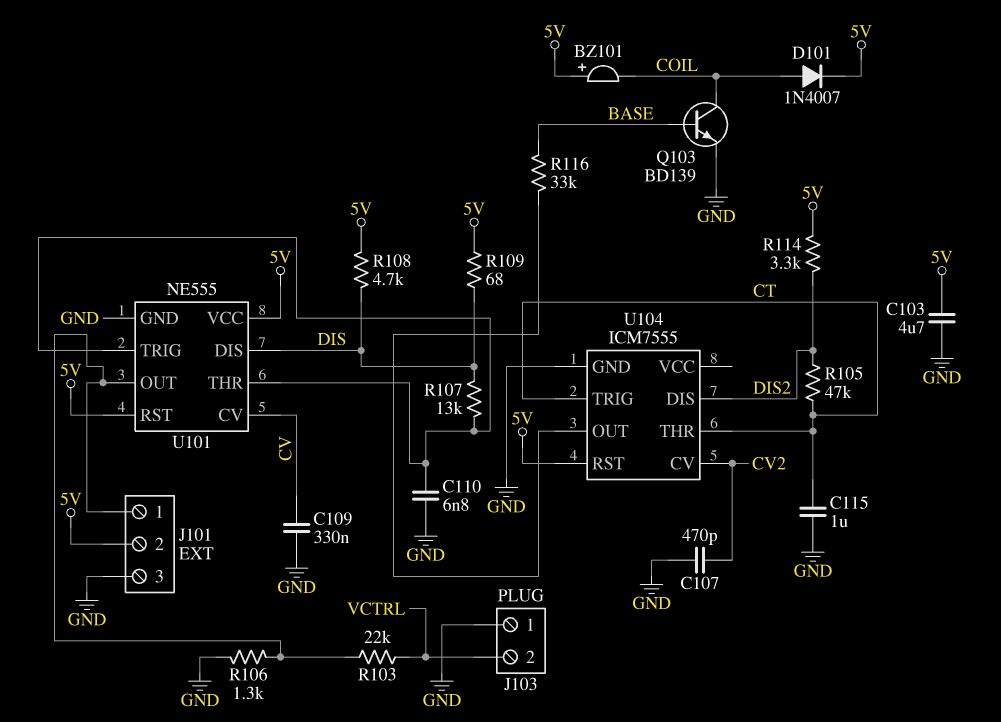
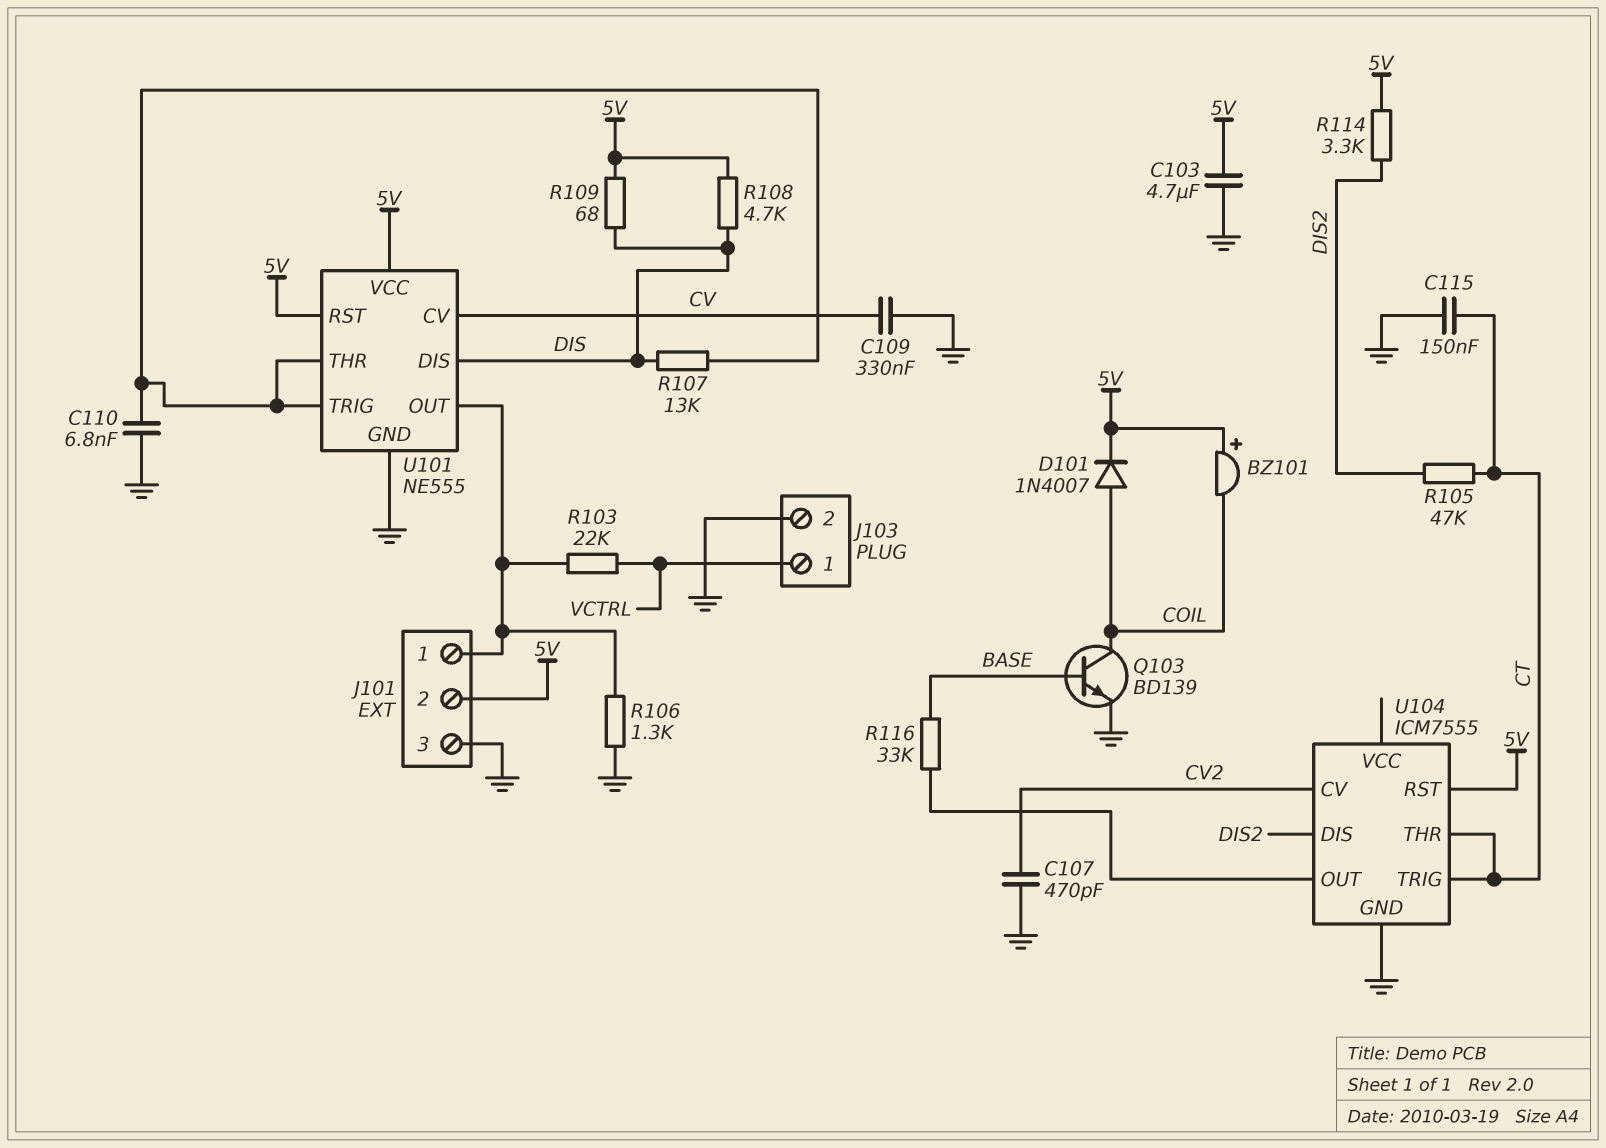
C115: 1uF (CT, GND) -> 150nF (CT, GND)
J103 pin 1: GND -> VCTRL
J103 pin 2: VCTRL -> GND

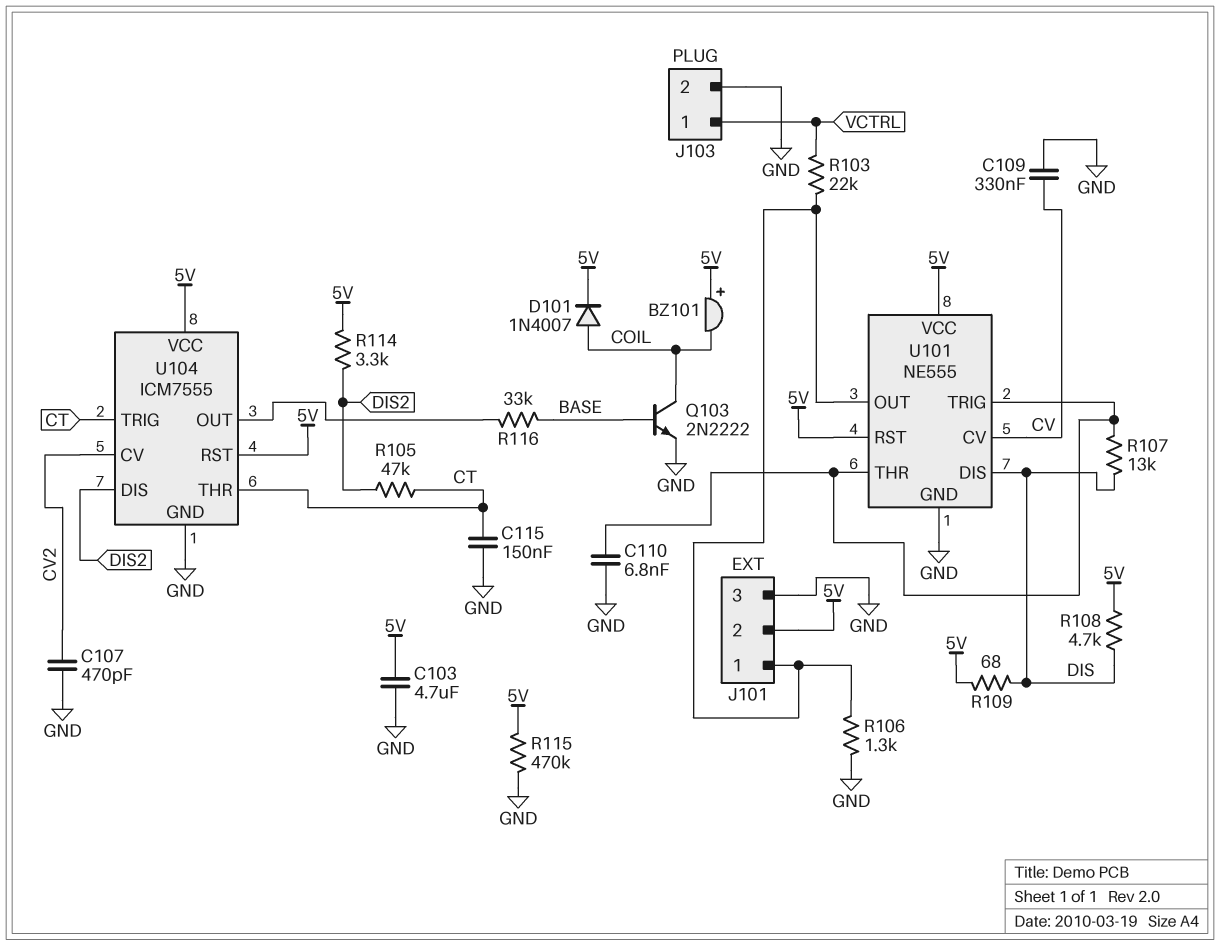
Q103: NPN BD139 (B BASE, C COIL, E GND) -> NPN 2N2222 (B BASE, C COIL, E GND)
R115: none -> 470k (5V, GND)
U104 pin VCC: none -> 5V

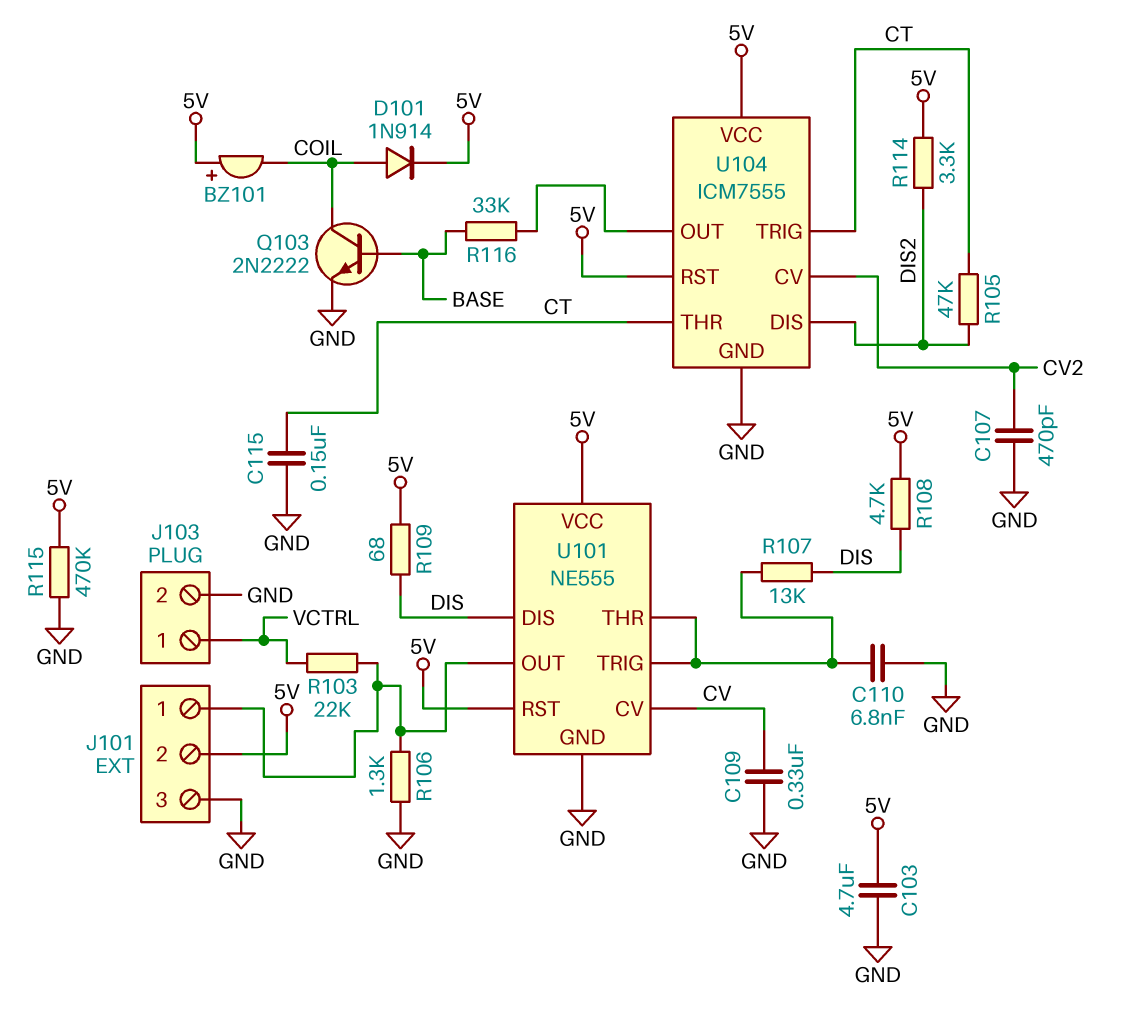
D101: diode 1N4007 (A COIL, K 5V) -> diode 1N914 (A COIL, K 5V)

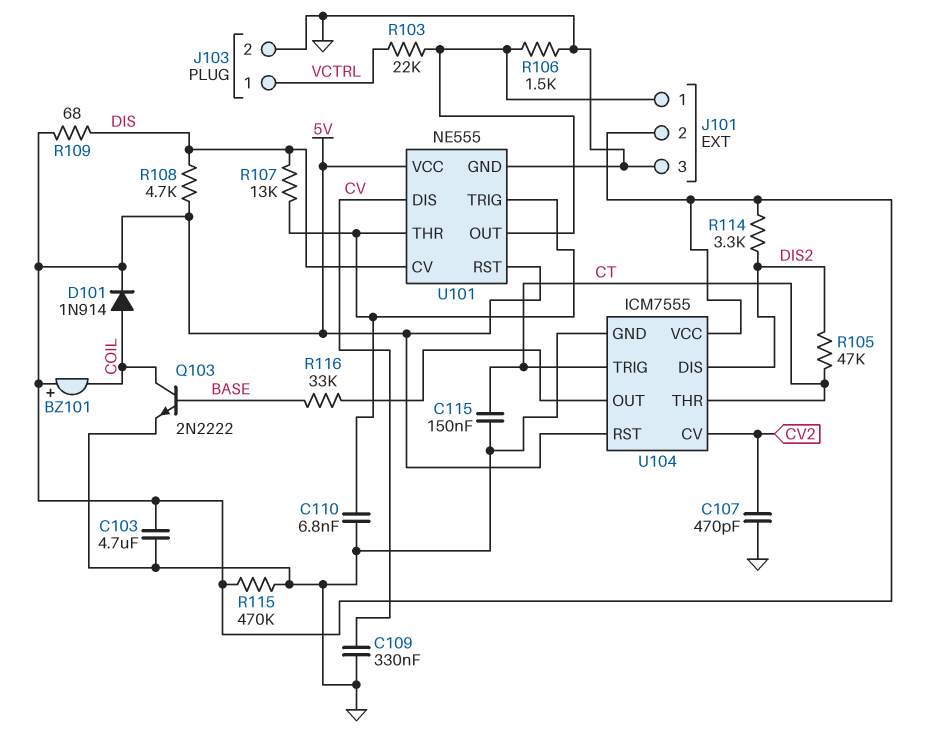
R106: 1.3k (GND, J101/1) -> 1.5k (GND, J101/1)
U101 pin CV: CV -> DIS
U101 pin DIS: DIS -> CV

